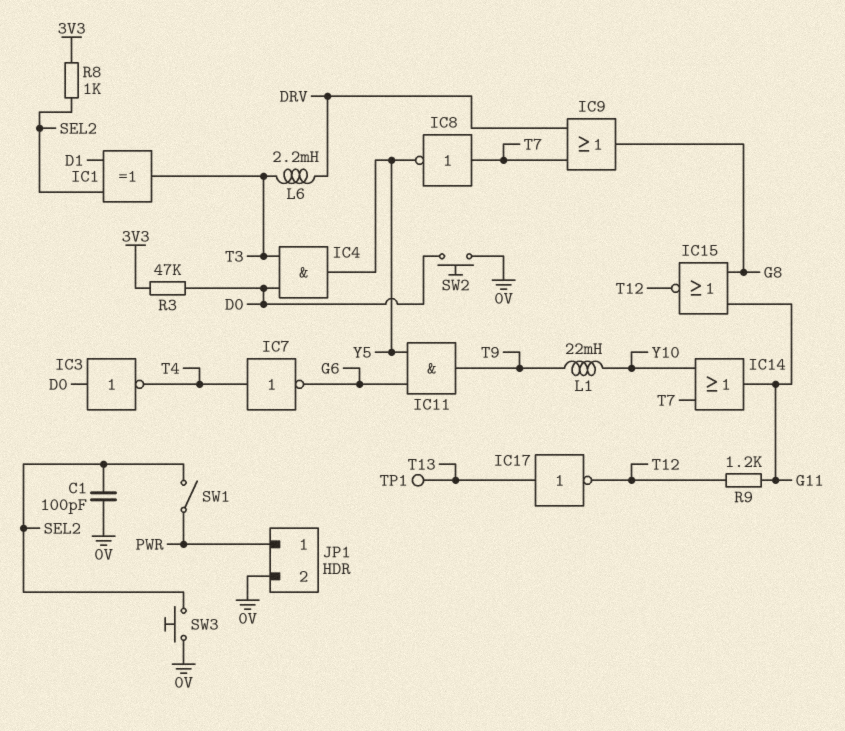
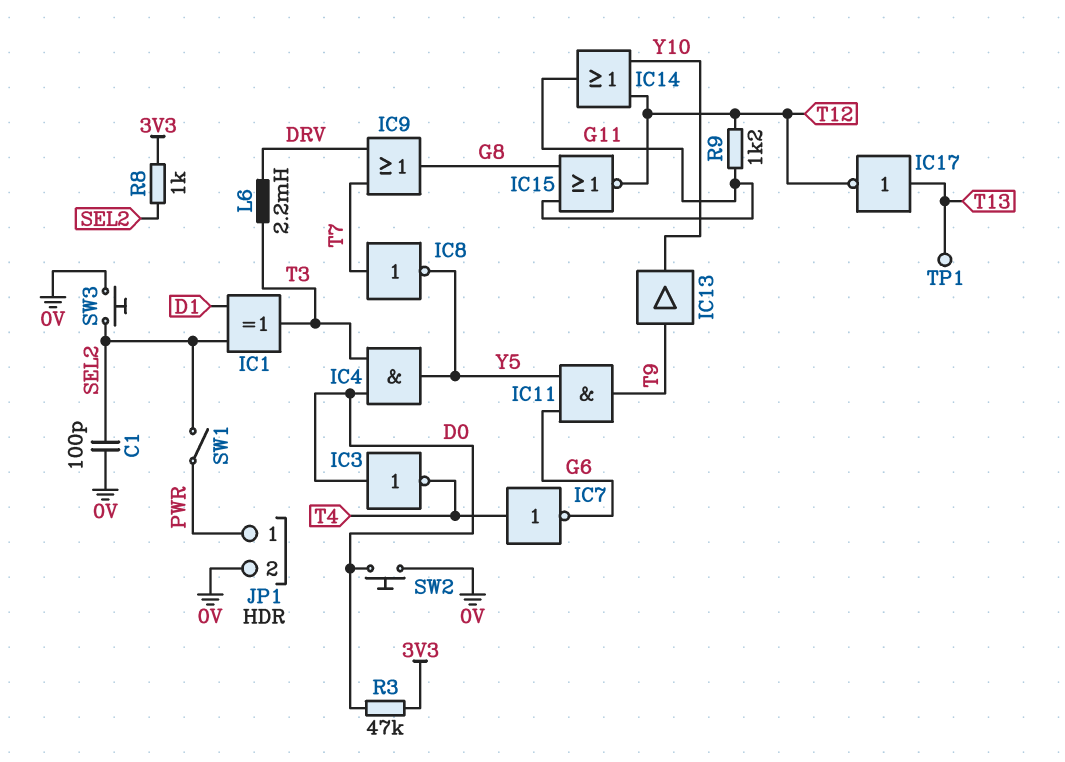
IC13: none -> buffer (in T9, out Y10)
IC14: OR (in T7, in Y10, out G11) -> OR (in T12, in Y10, out G11)
L1: 22mH (T9, Y10) -> none

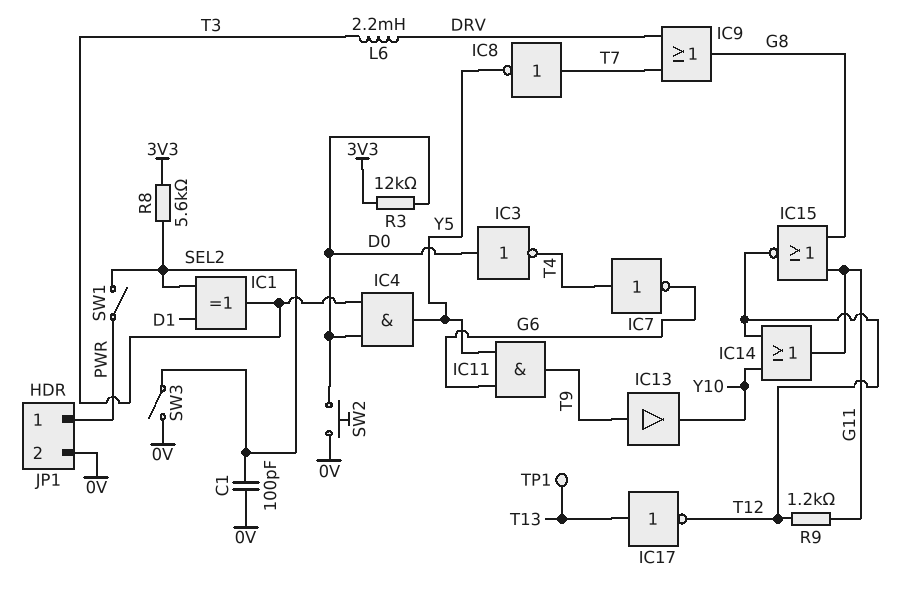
R3: 47k (3V3, D0) -> 12k (3V3, D0)
R8: 1k (3V3, SEL2) -> 5.6k (3V3, SEL2)
SW3: button (0V, SEL2) -> switch (0V, SEL2)

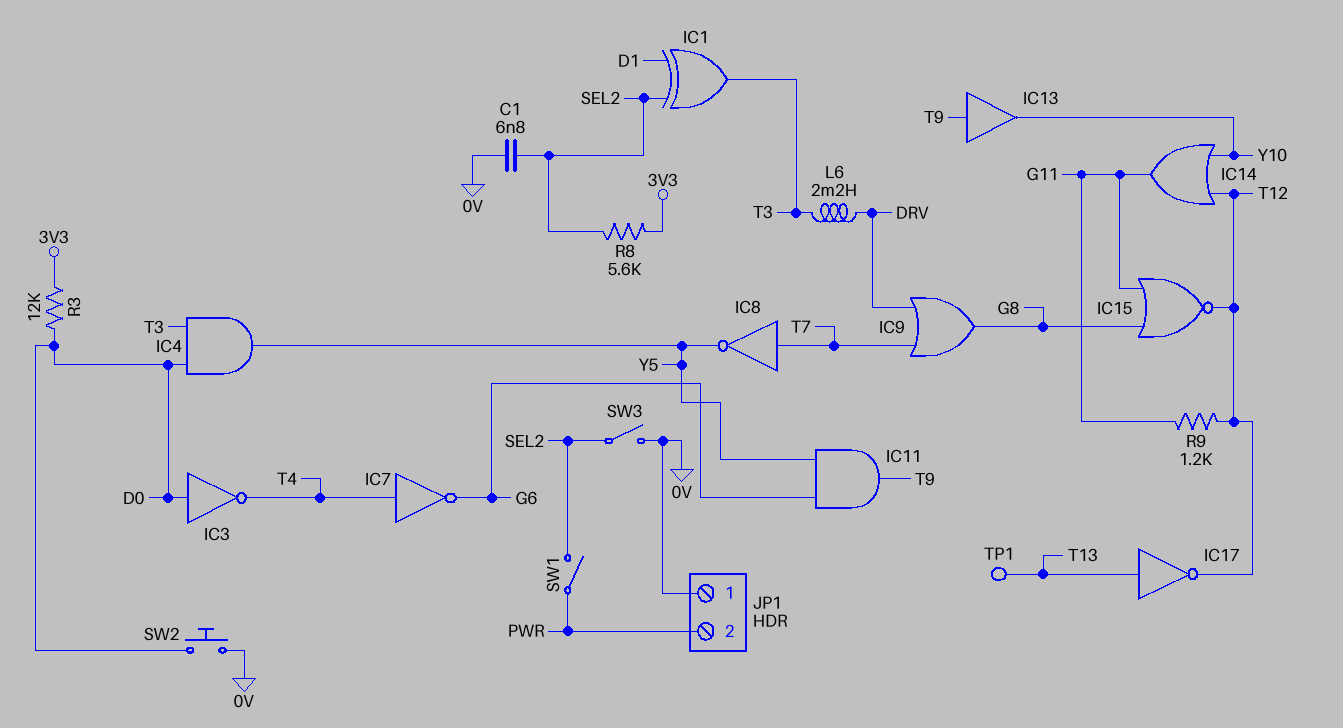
C1: 100pF (0V, SEL2) -> 6.8nF (0V, SEL2)
JP1 pin 1: PWR -> 0V
JP1 pin 2: 0V -> PWR

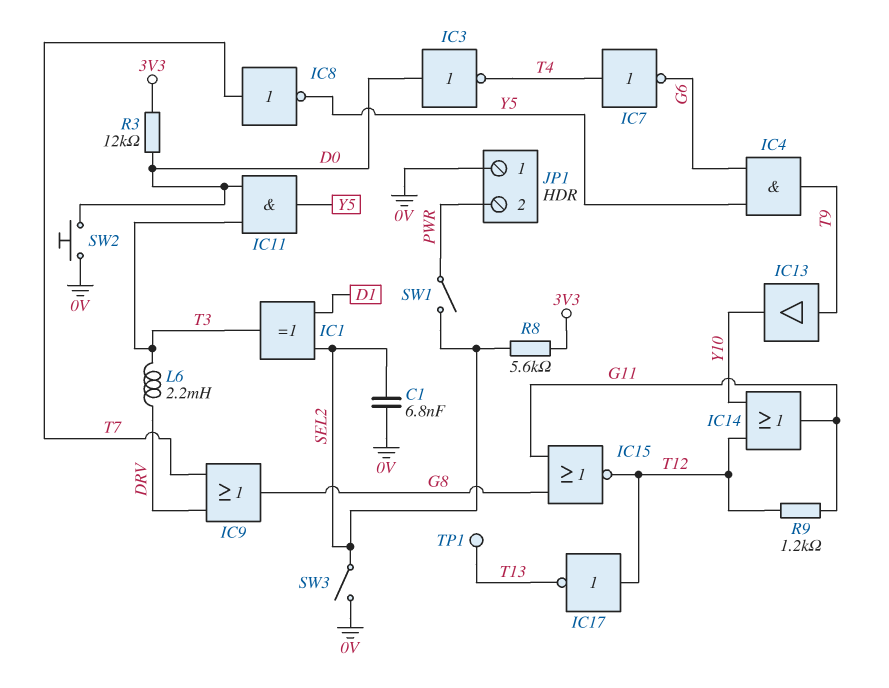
IC4: AND (in D0, in T3, out Y5) -> AND (in G6, in Y5, out T9)
IC11: AND (in G6, in Y5, out T9) -> AND (in D0, in T3, out Y5)
IC17: NOT (in T13, out T12) -> NOT (in T12, out T13)

